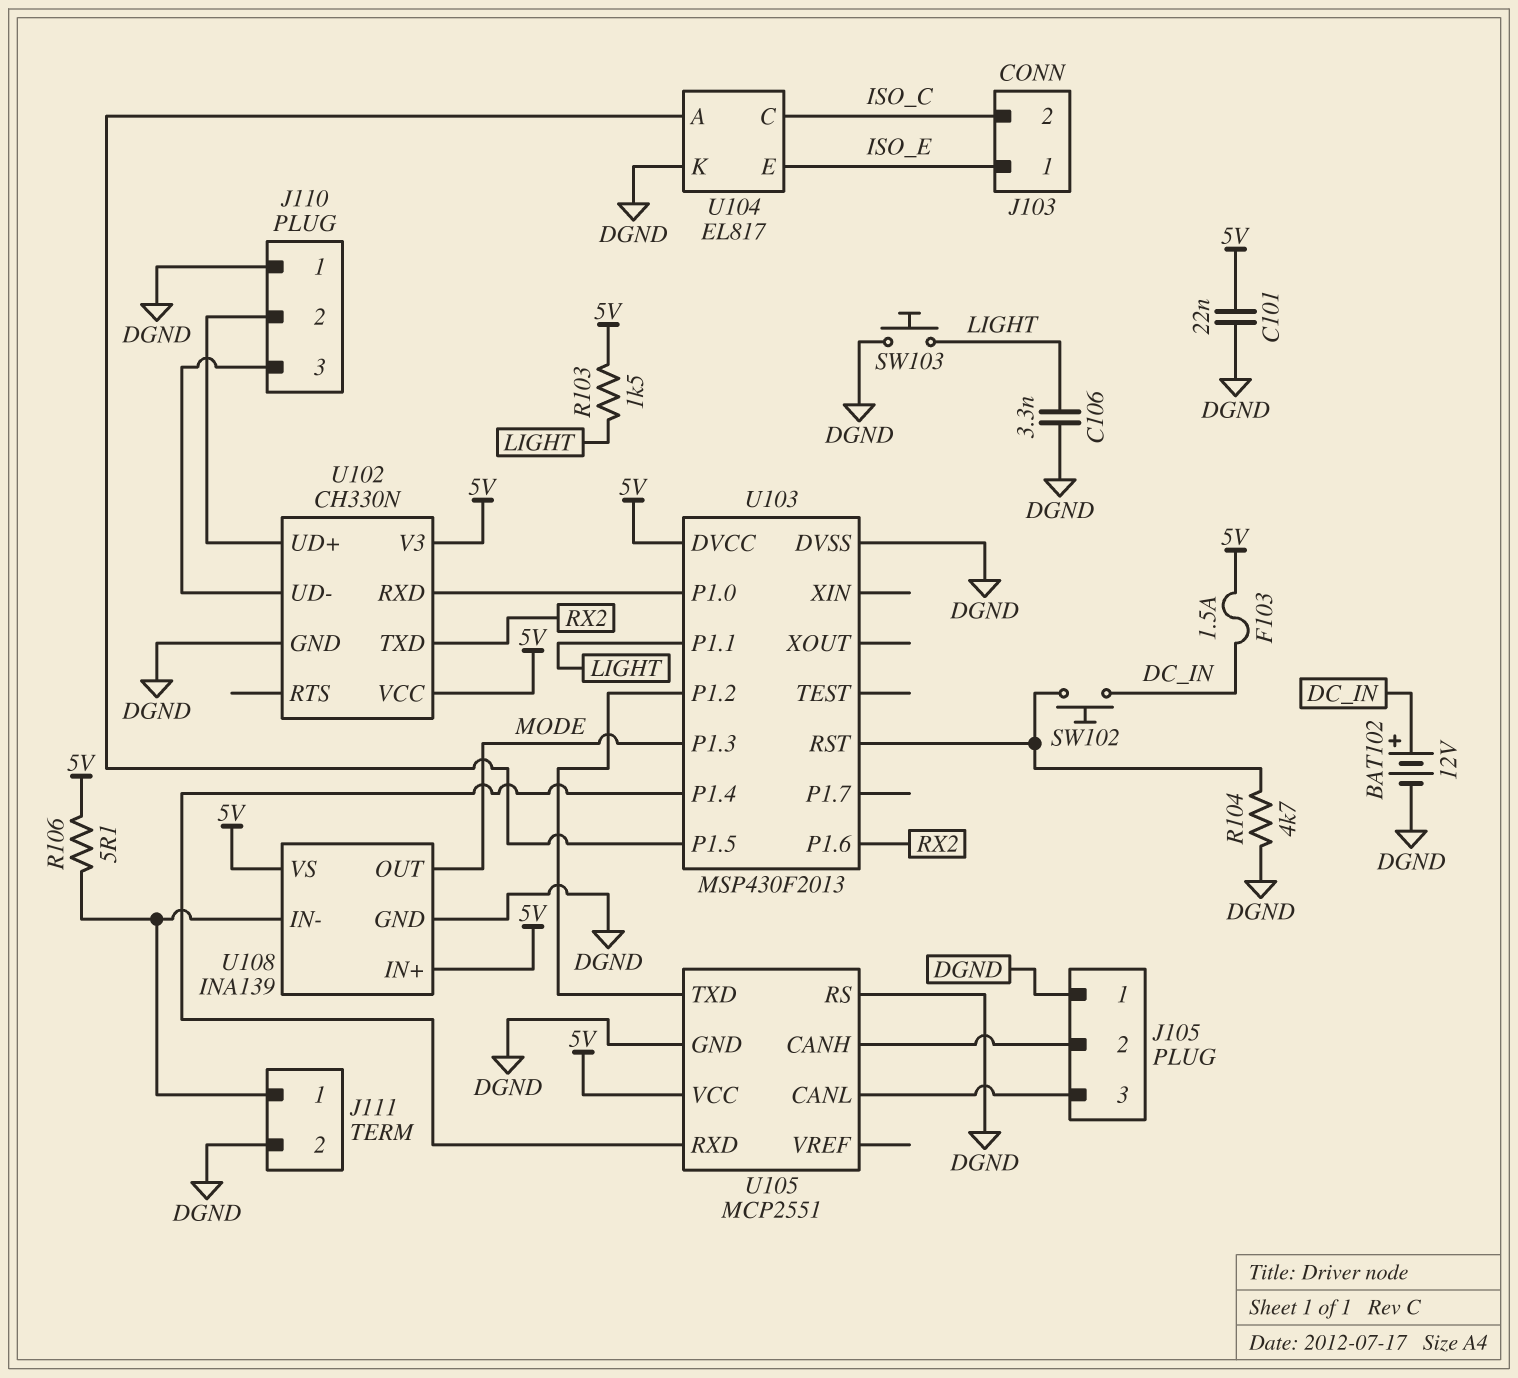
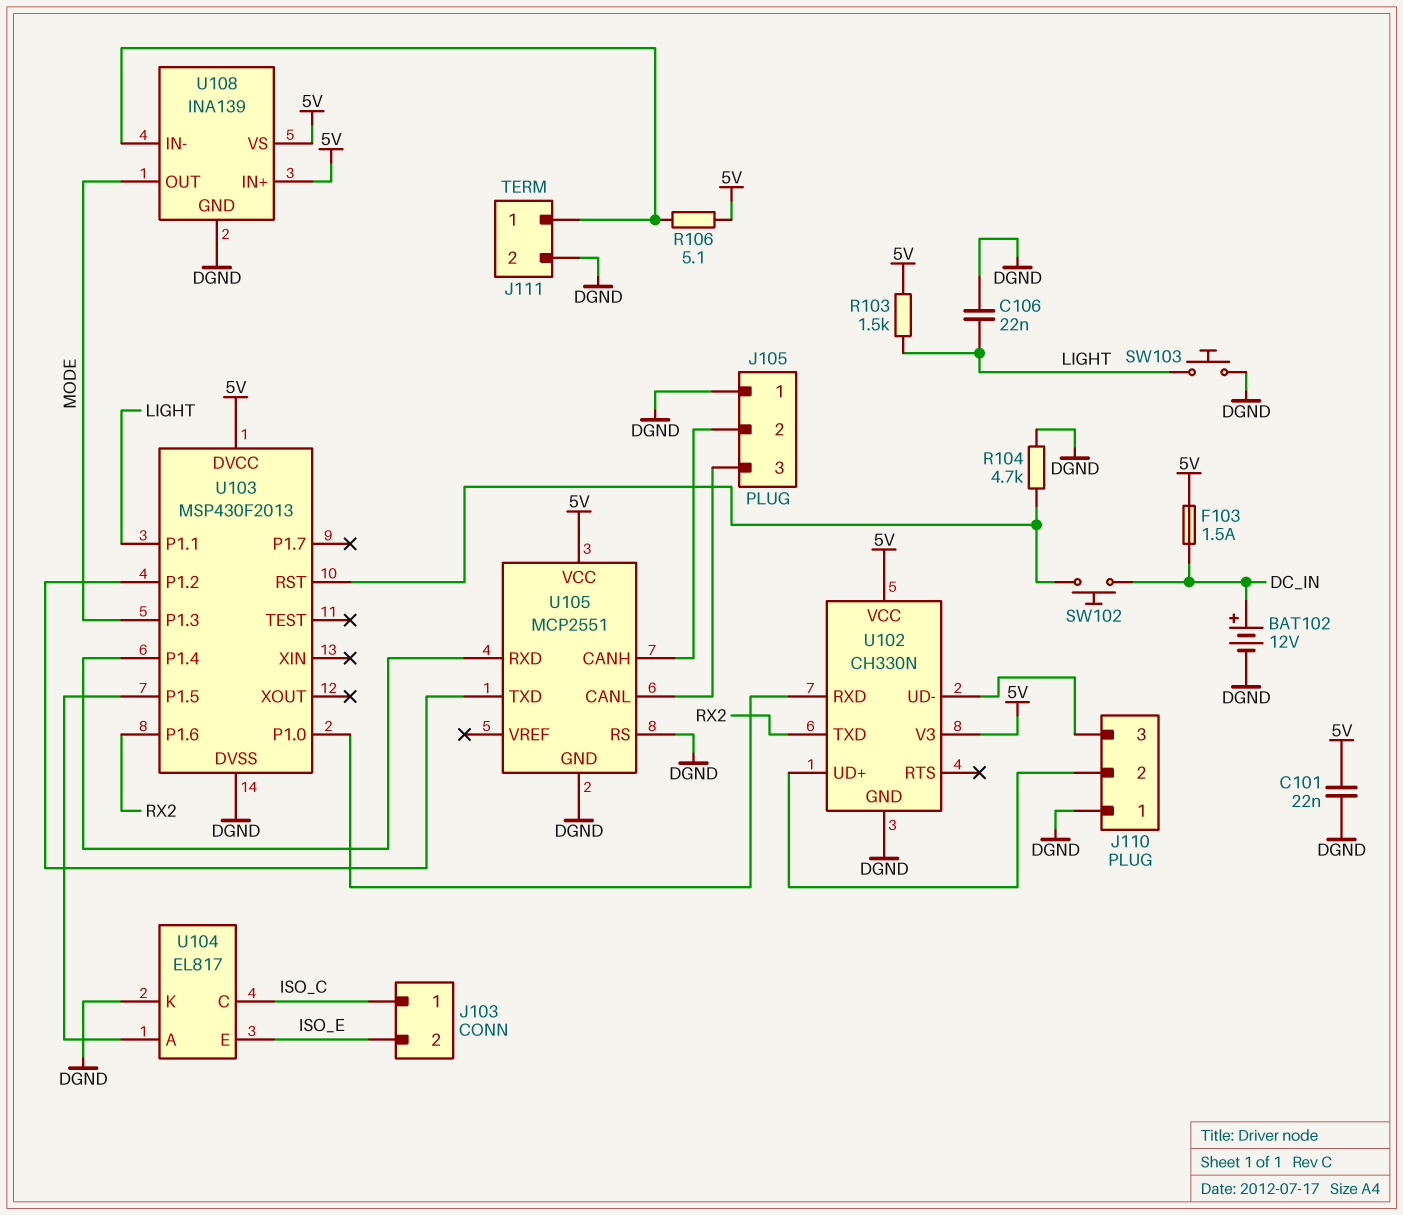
C106: 3.3nF (DGND, LIGHT) -> 22nF (DGND, LIGHT)
J103 pin 1: ISO_E -> ISO_C
J103 pin 2: ISO_C -> ISO_E

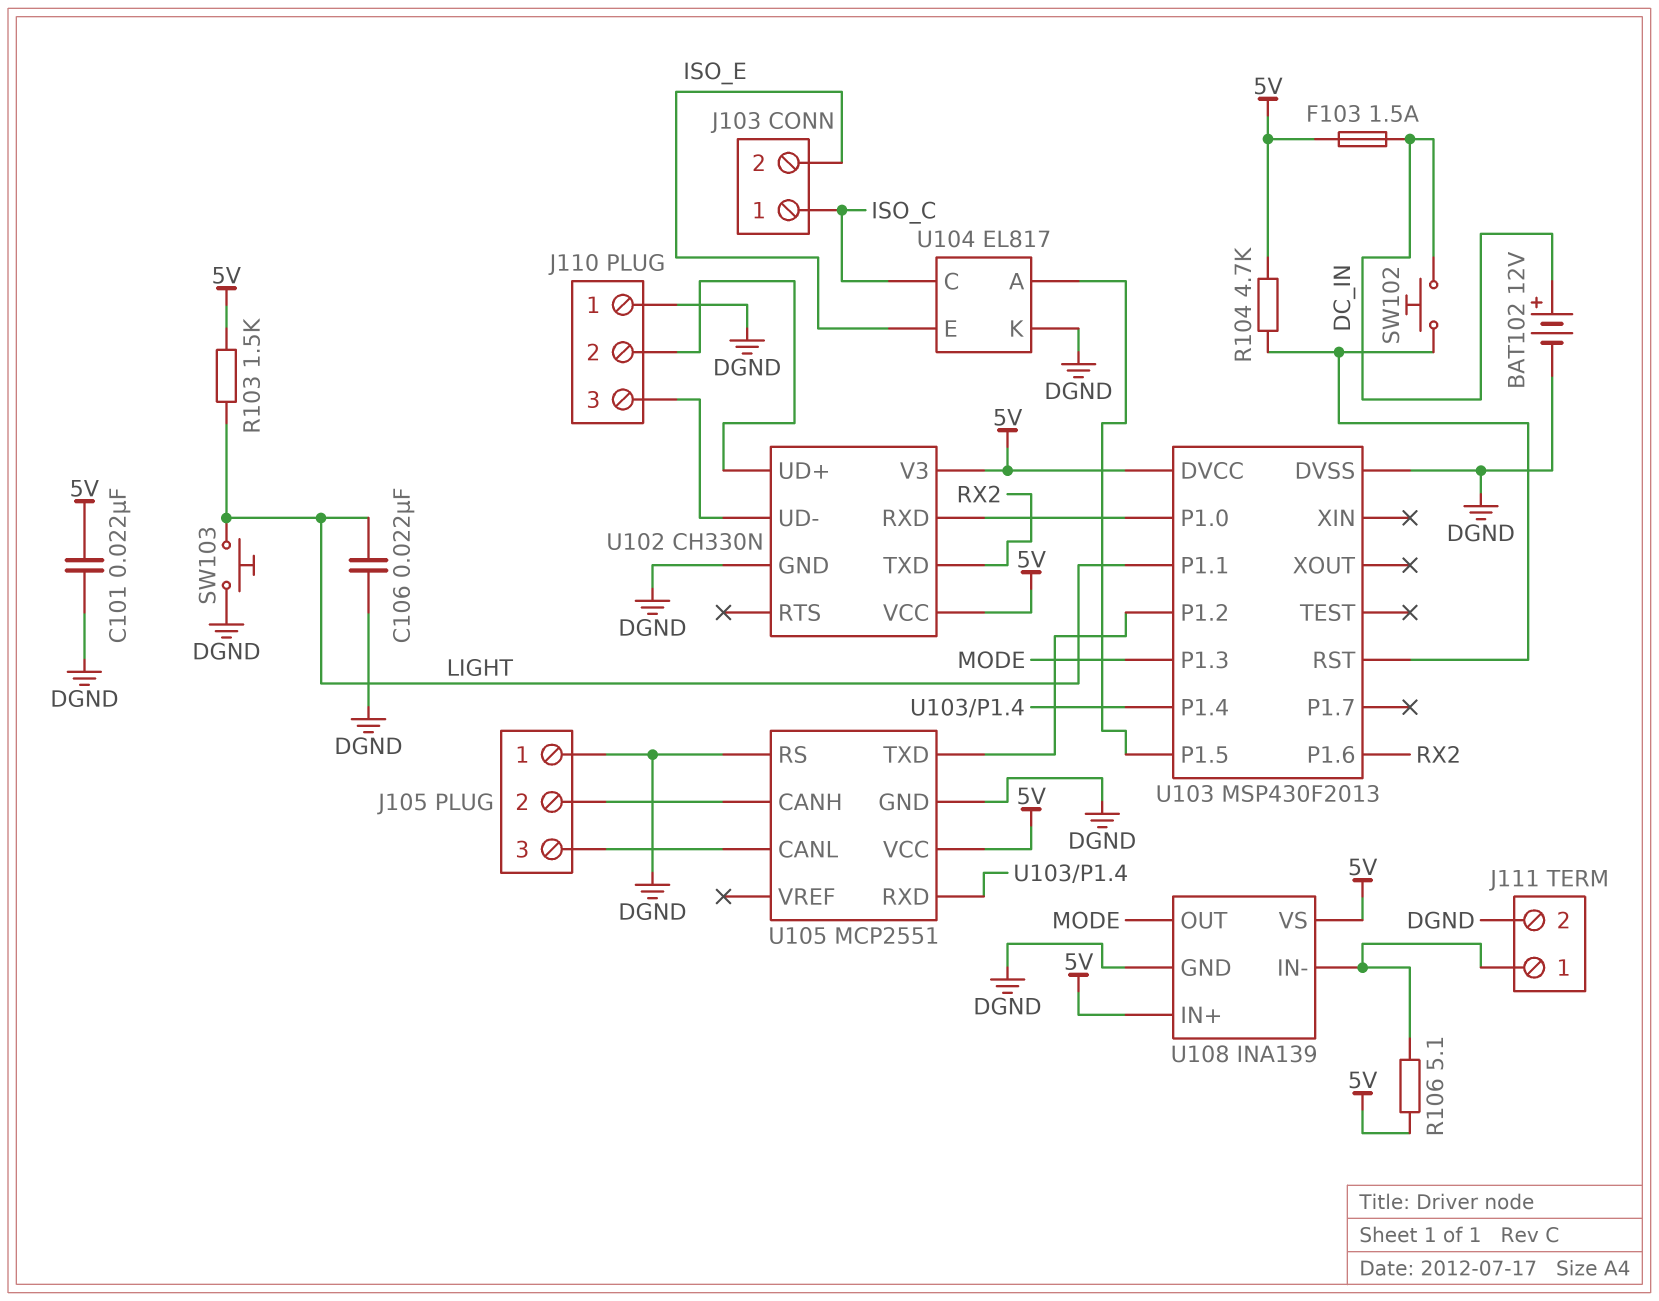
R104: 4.7k (DGND, U103/RST) -> 4.7k (5V, U103/RST)

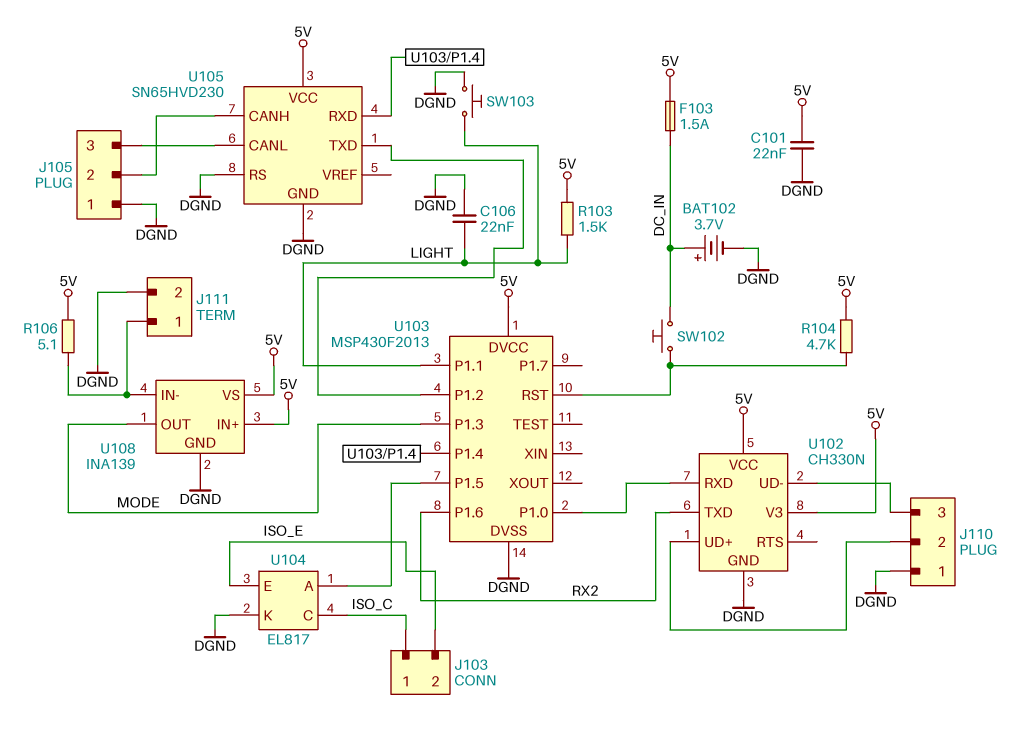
BAT102: 12V (plus DC_IN, minus DGND) -> 3.7V (plus DC_IN, minus DGND)
U105: MCP2551 -> SN65HVD230

